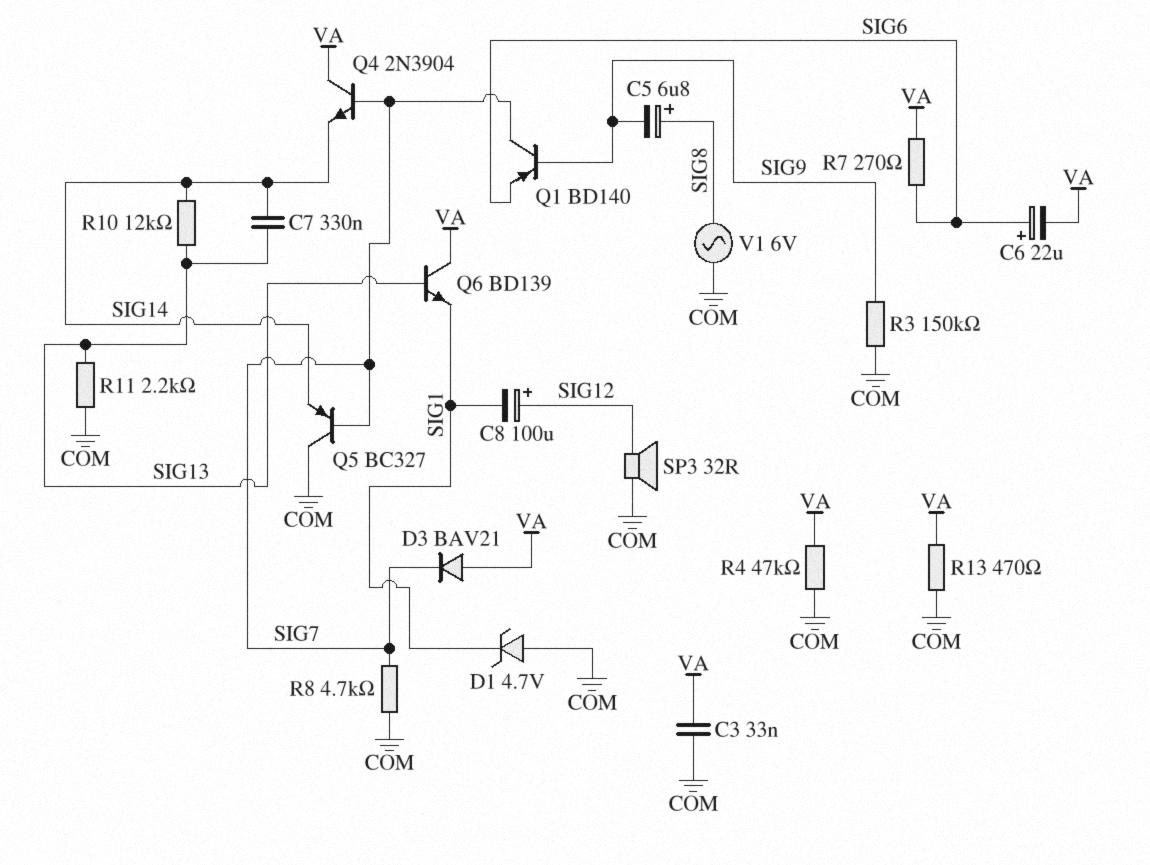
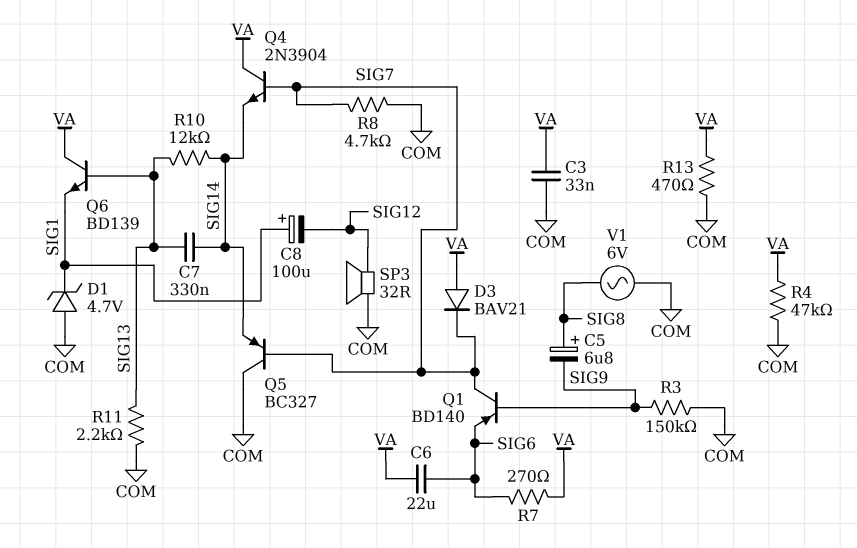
C6: 22uF (plus SIG6, minus VA) -> 22uF (SIG6, VA)
C8: 100uF (plus SIG12, minus SIG1) -> 100uF (plus SIG1, minus SIG12)

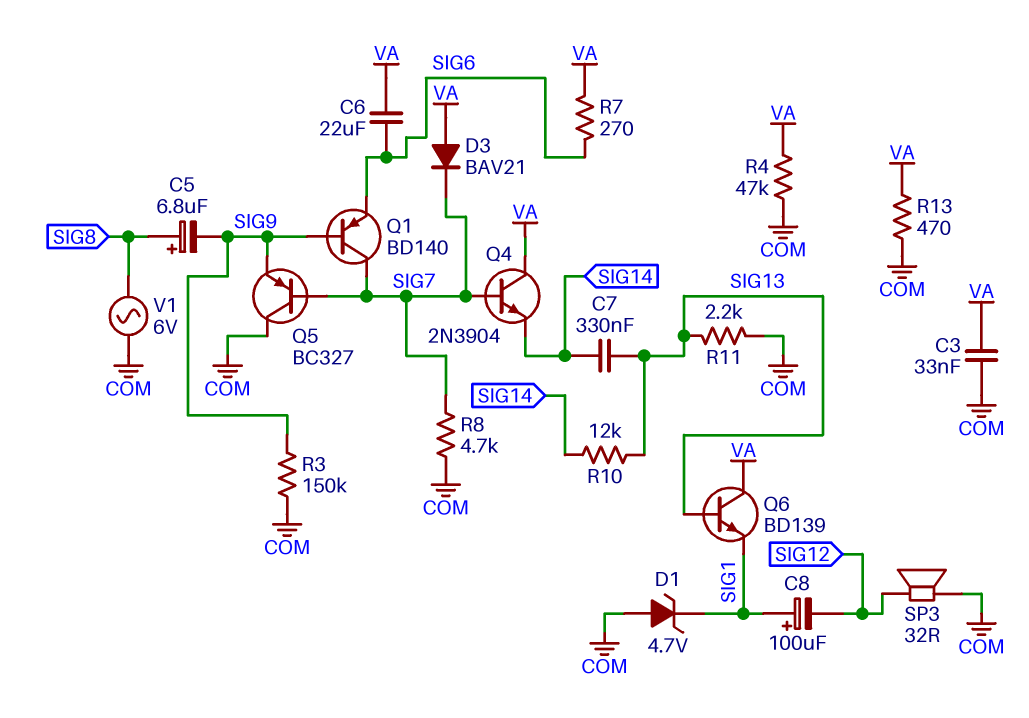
Q5: PNP BC327 (B SIG7, C COM, E SIG14) -> PNP BC327 (B SIG7, C COM, E SIG9)

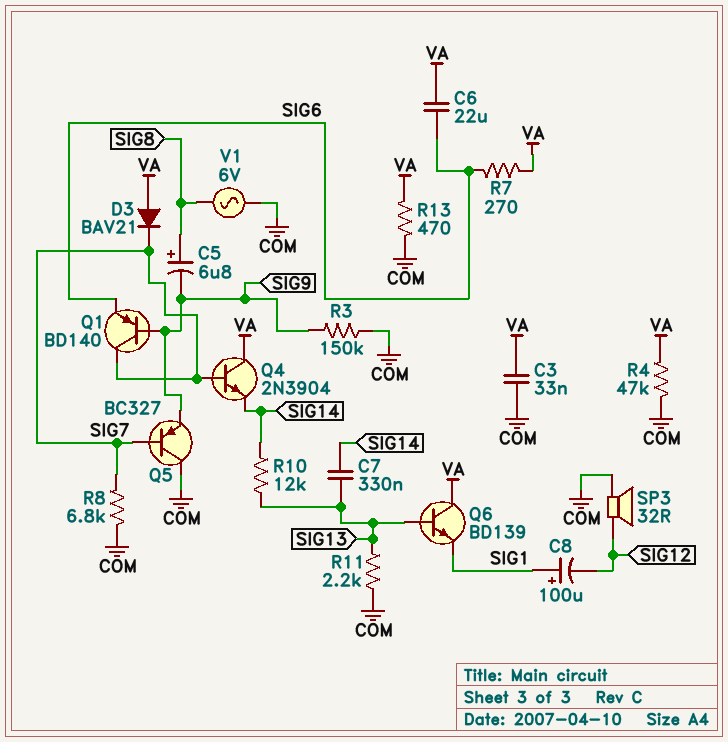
D1: zener 4.7V (A COM, K SIG1) -> none
R8: 4.7k (COM, SIG7) -> 6.8k (COM, SIG7)

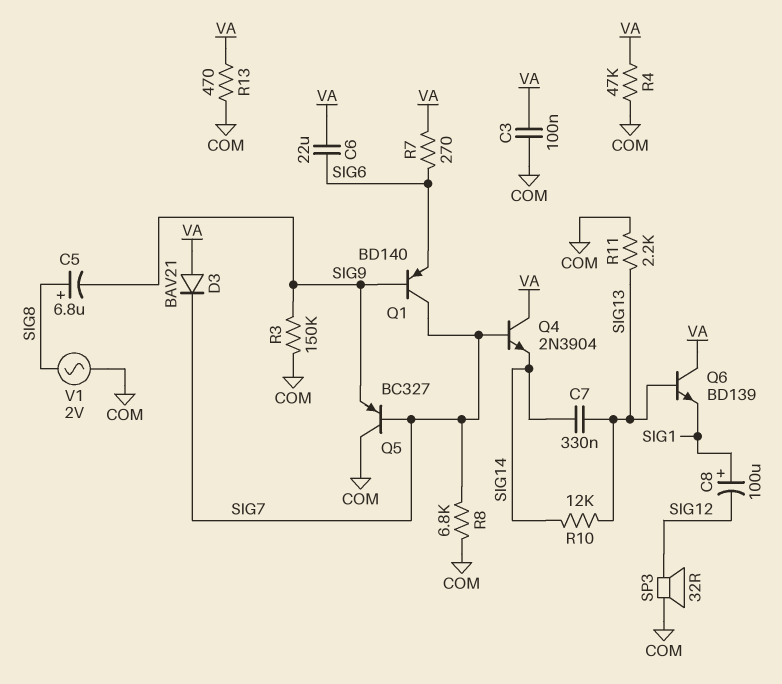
C3: 33nF (COM, VA) -> 100nF (COM, VA)
V1: AC 6V (COM, SIG8) -> AC 2V (COM, SIG8)

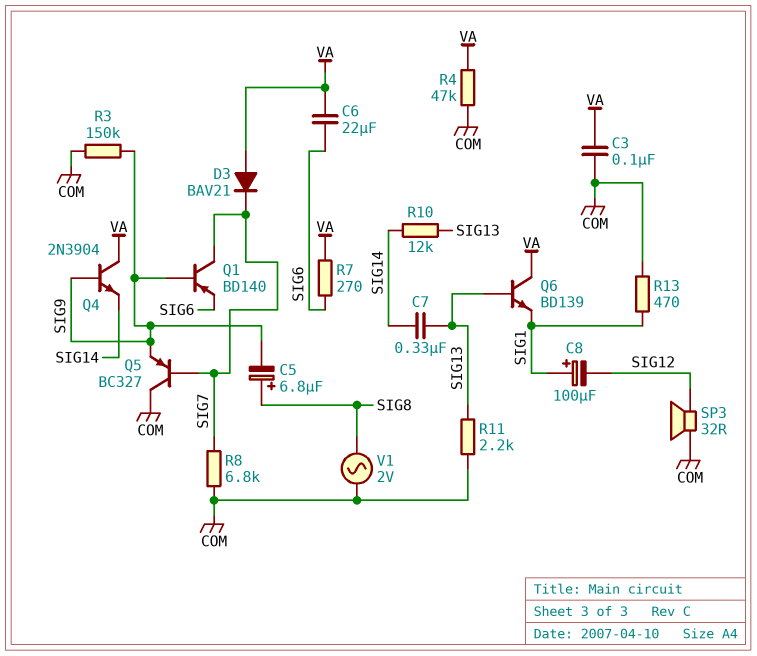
Q4: NPN 2N3904 (B SIG7, C VA, E SIG14) -> NPN 2N3904 (B SIG9, C VA, E SIG14)
R13: 470 (COM, VA) -> 470 (COM, SIG1)

